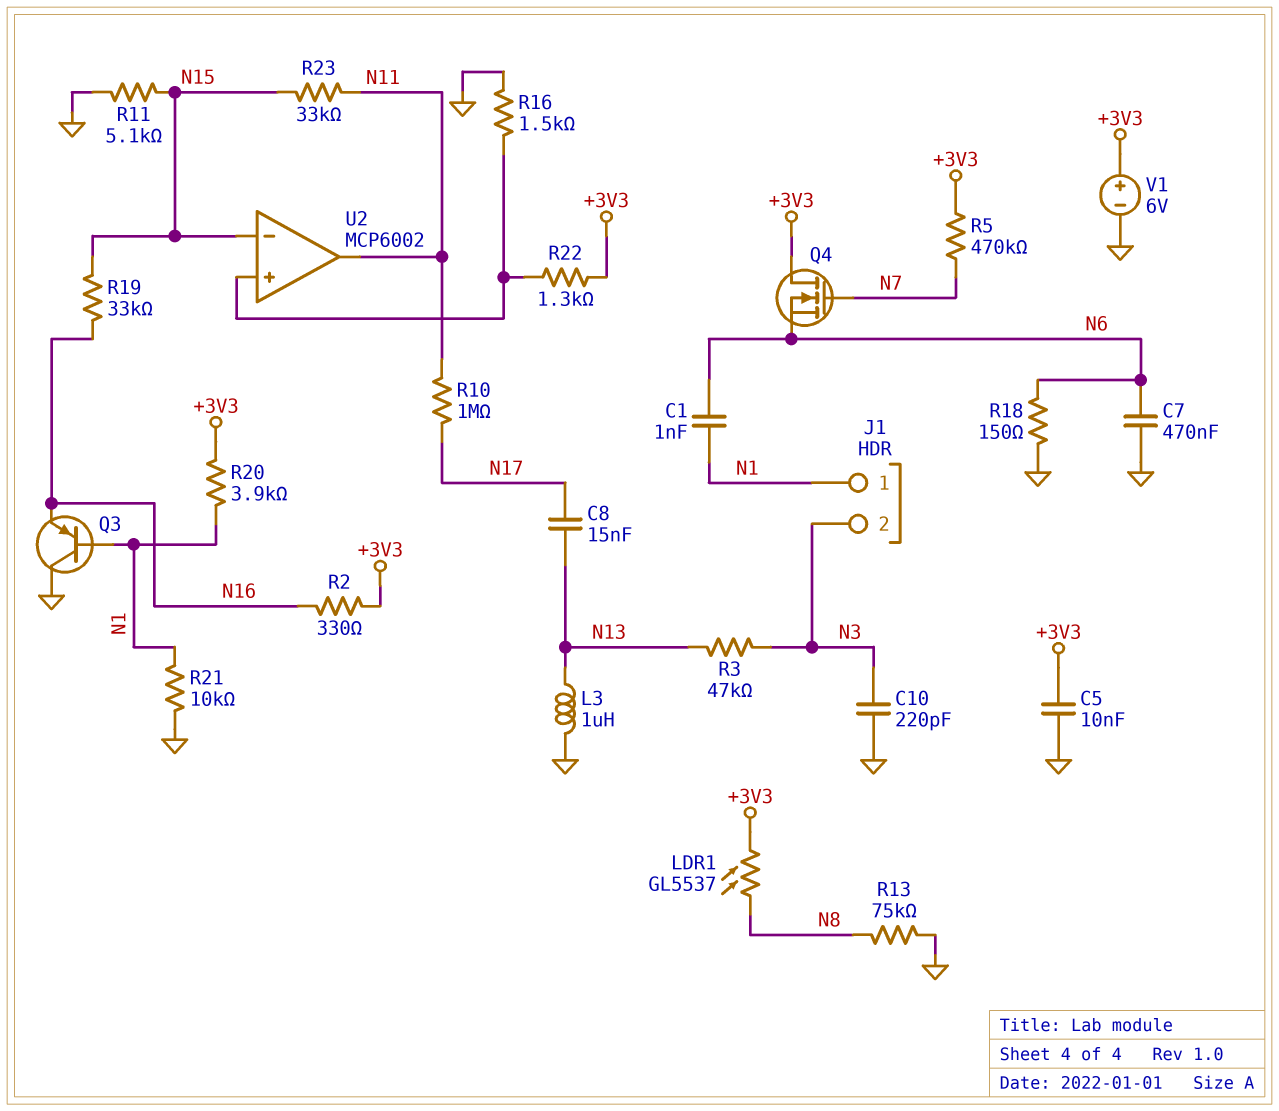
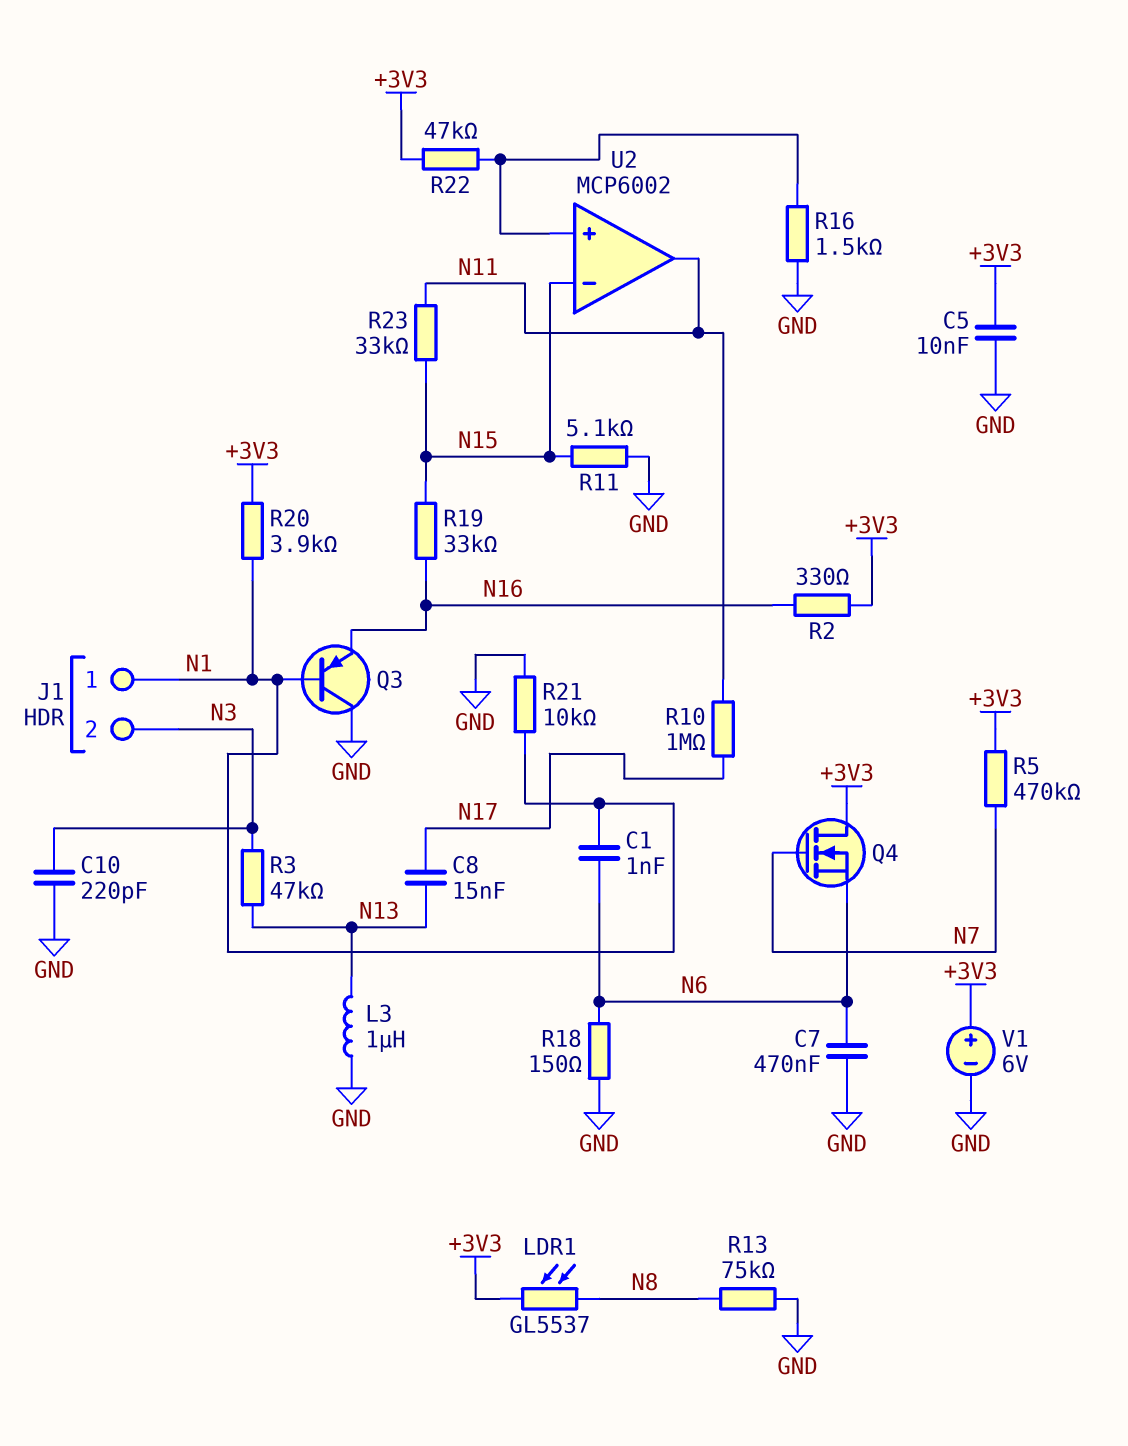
R22: 1.3k (+3V3, U2/in+) -> 47k (+3V3, U2/in+)

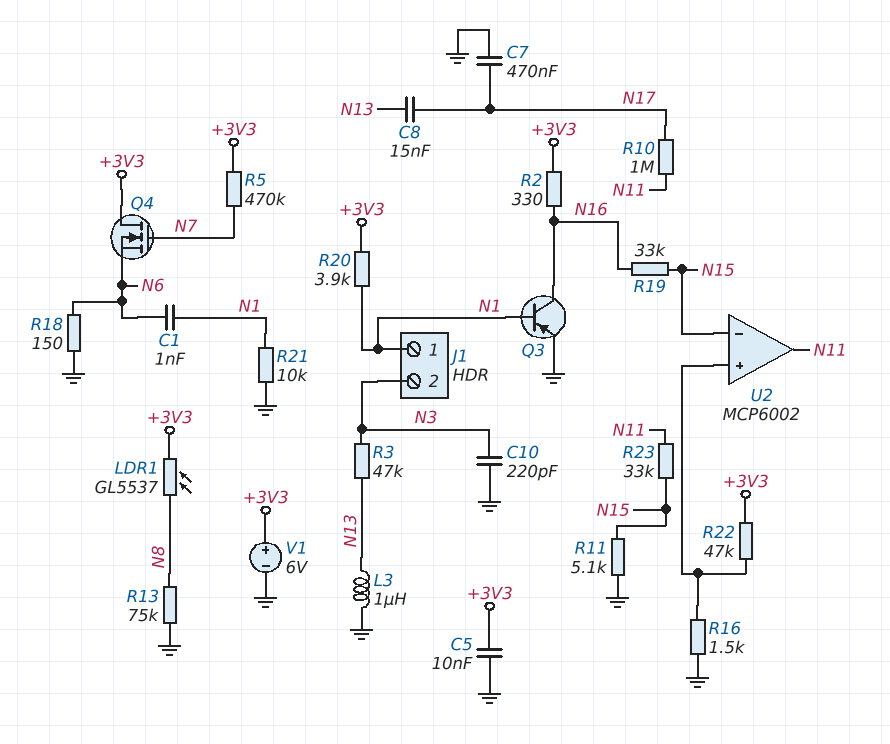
C7: 470nF (GND, N6) -> 470nF (GND, N17)
Q3: PNP (B N1, C GND, E N16) -> PNP (B N1, C N16, E GND)

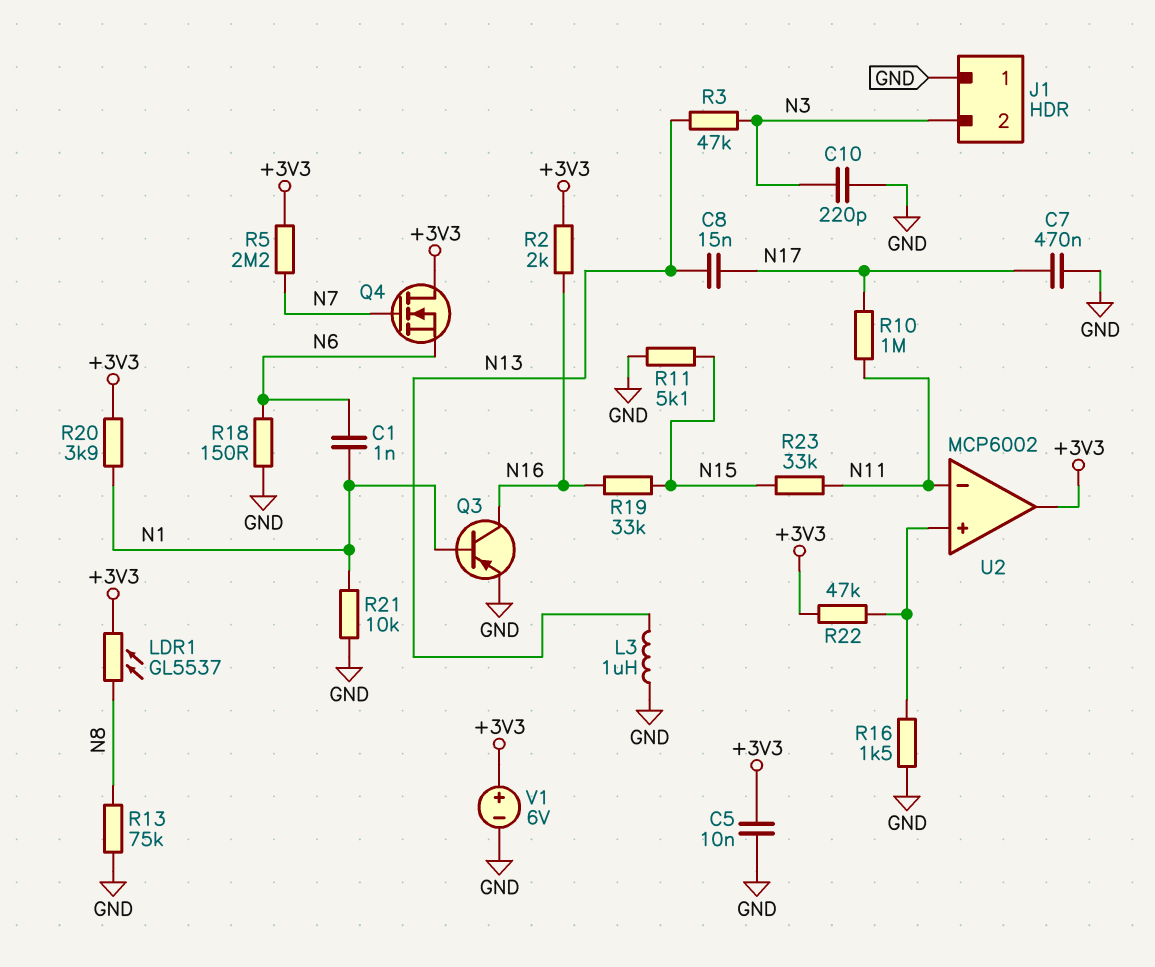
J1 pin 1: N1 -> GND
R2: 330 (+3V3, N16) -> 2k (+3V3, N16)
R5: 470k (+3V3, N7) -> 2.2M (+3V3, N7)
U2 pin in-: N15 -> N11
U2 pin out: N11 -> +3V3

